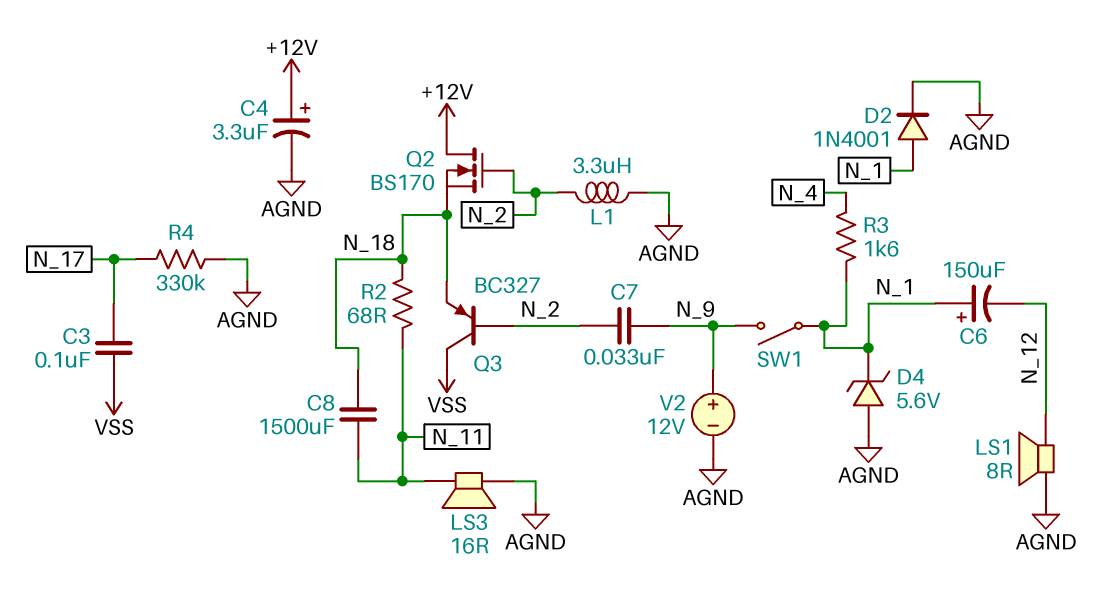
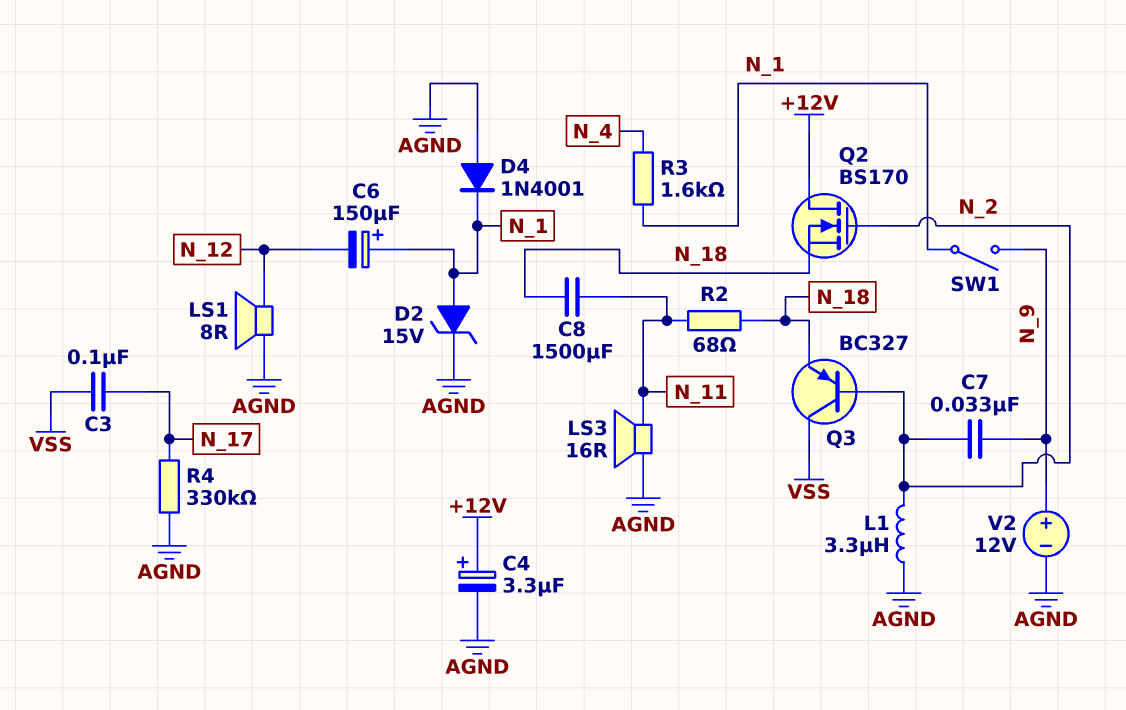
D2: diode 1N4001 (A N_1, K AGND) -> zener 15V (A N_1, K AGND)
D4: zener 5.6V (A AGND, K N_1) -> diode 1N4001 (A AGND, K N_1)

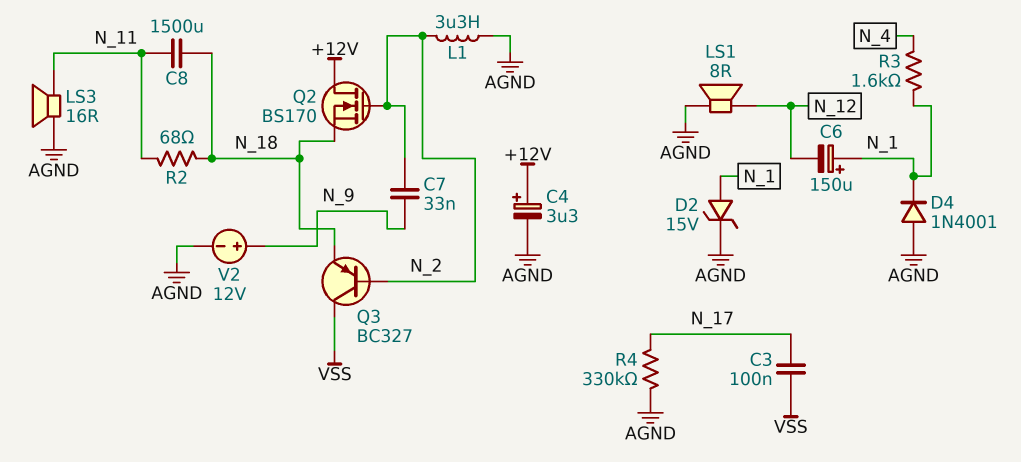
SW1: switch (N_1, N_9) -> none

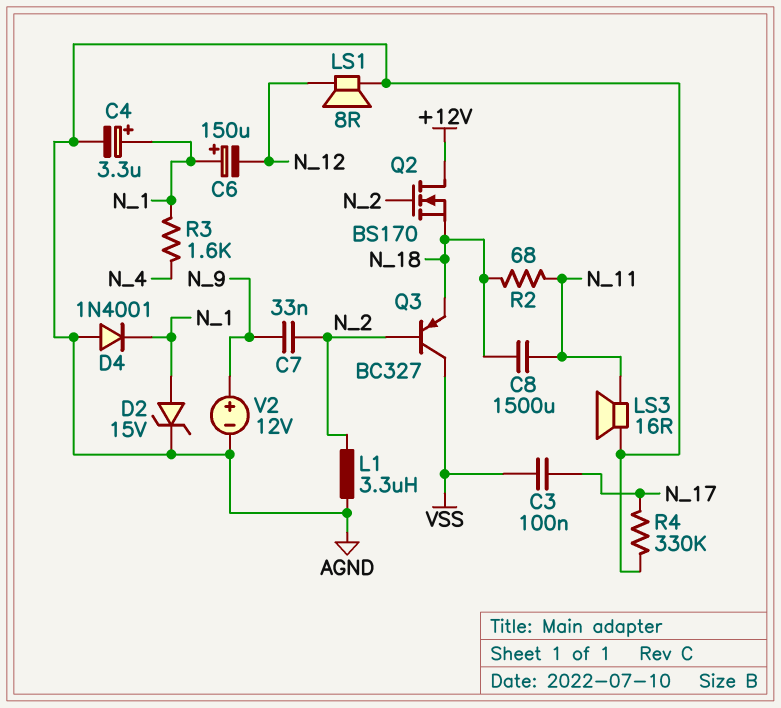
C4: 3.3uF (plus +12V, minus AGND) -> 3.3uF (plus N_1, minus AGND)

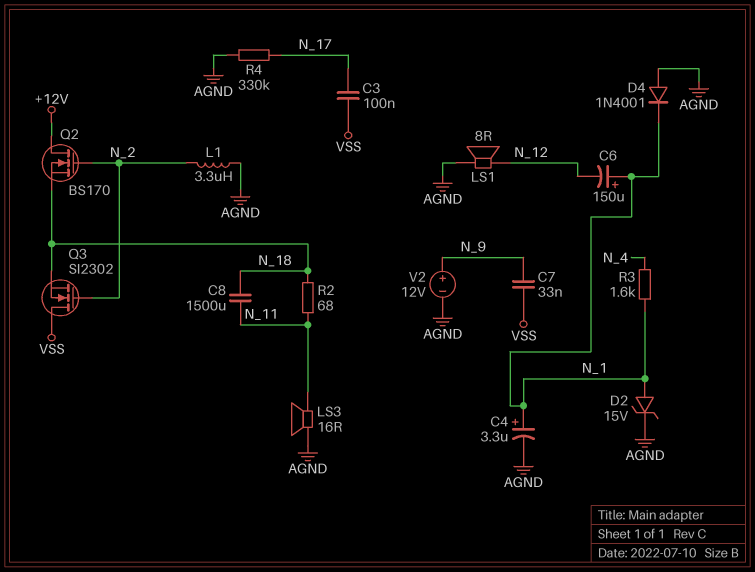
C7: 33nF (N_2, N_9) -> 33nF (N_9, VSS)
Q3: PNP BC327 (B N_2, C VSS, E N_18) -> NMOS SI2302 (G N_2, D VSS, S N_18)

